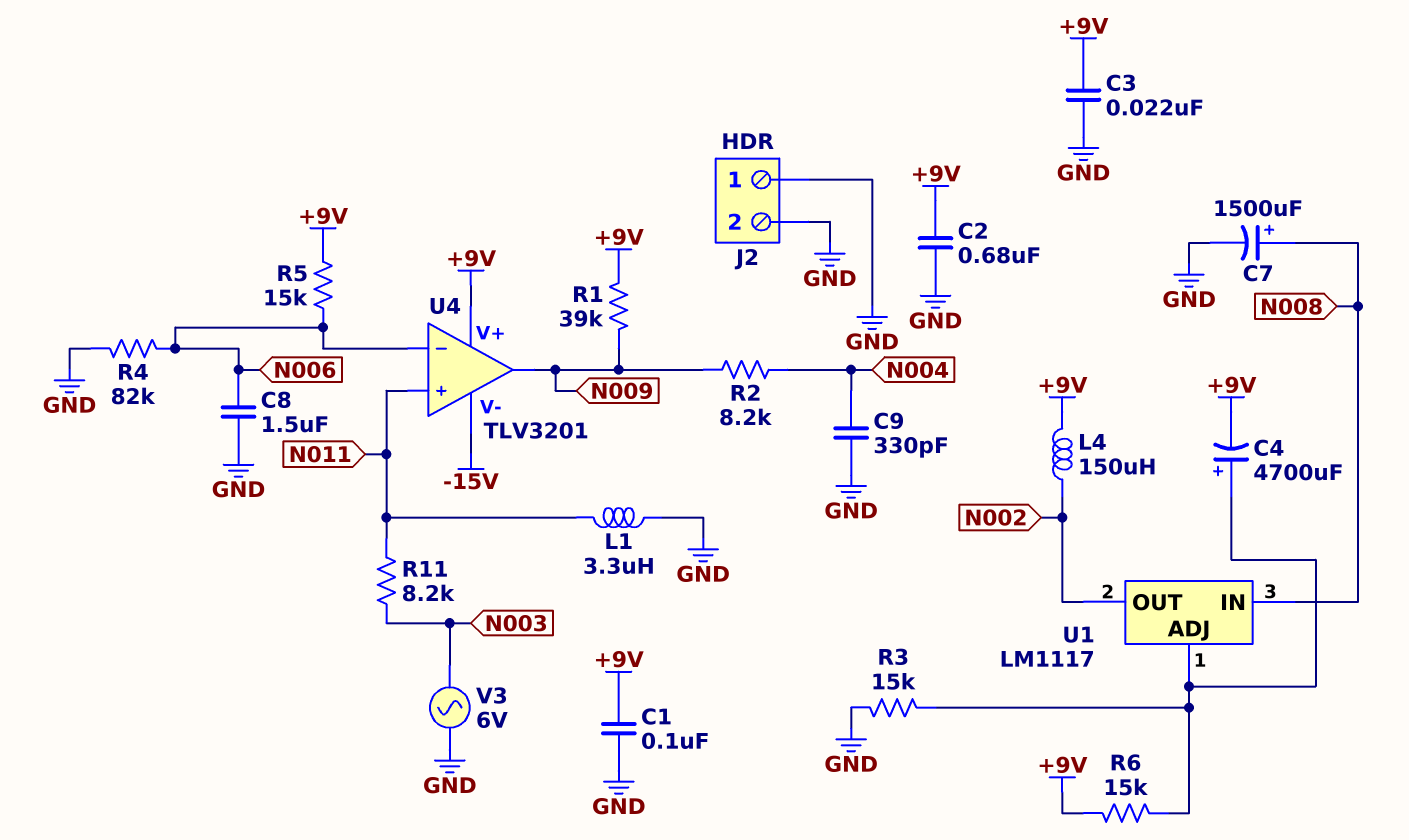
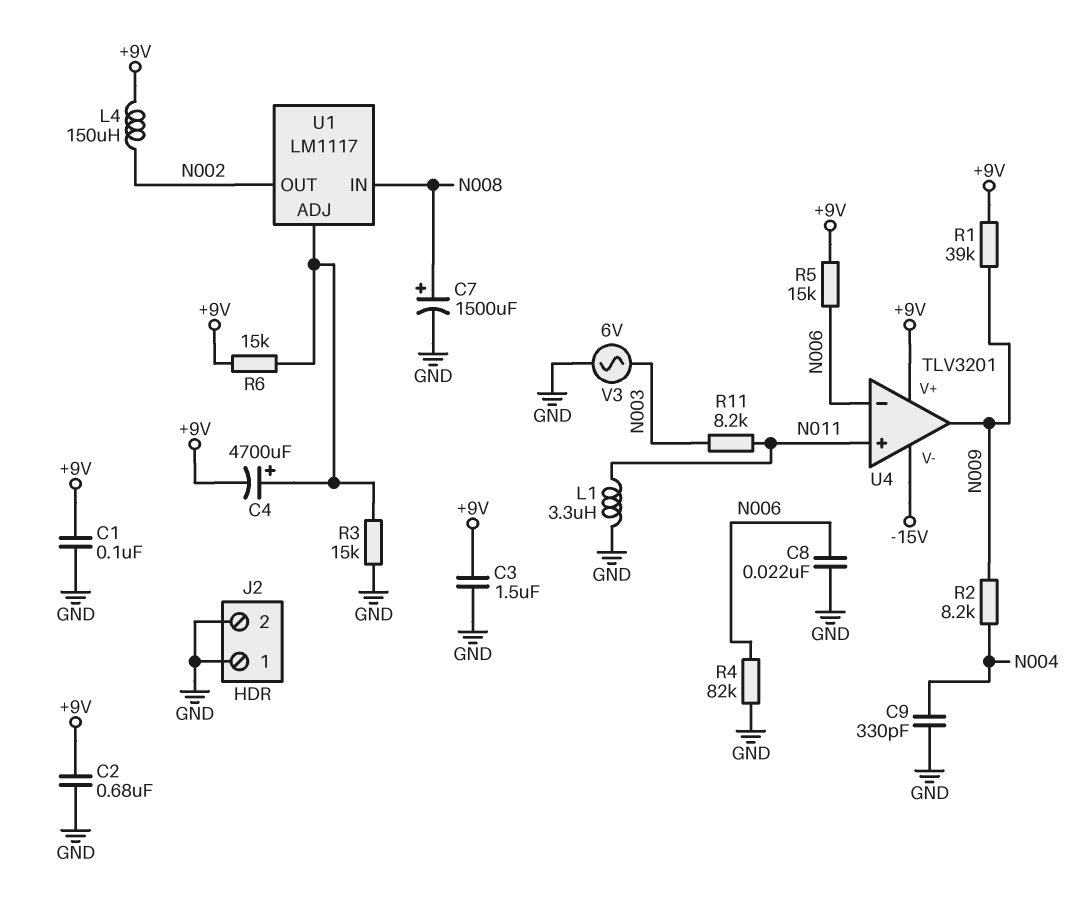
C3: 22nF (+9V, GND) -> 1.5uF (+9V, GND)
C8: 1.5uF (GND, N006) -> 22nF (GND, N006)

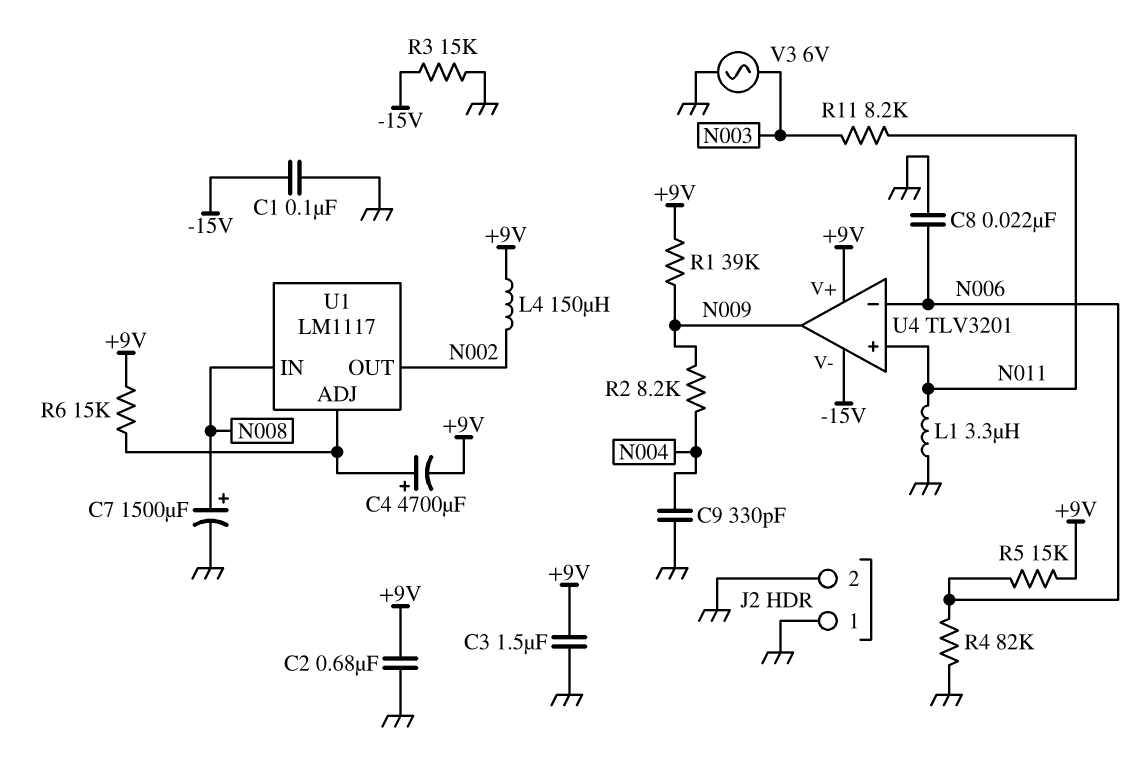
C1: 100nF (+9V, GND) -> 100nF (-15V, GND)
R3: 15k (GND, U1/ADJ) -> 15k (-15V, GND)

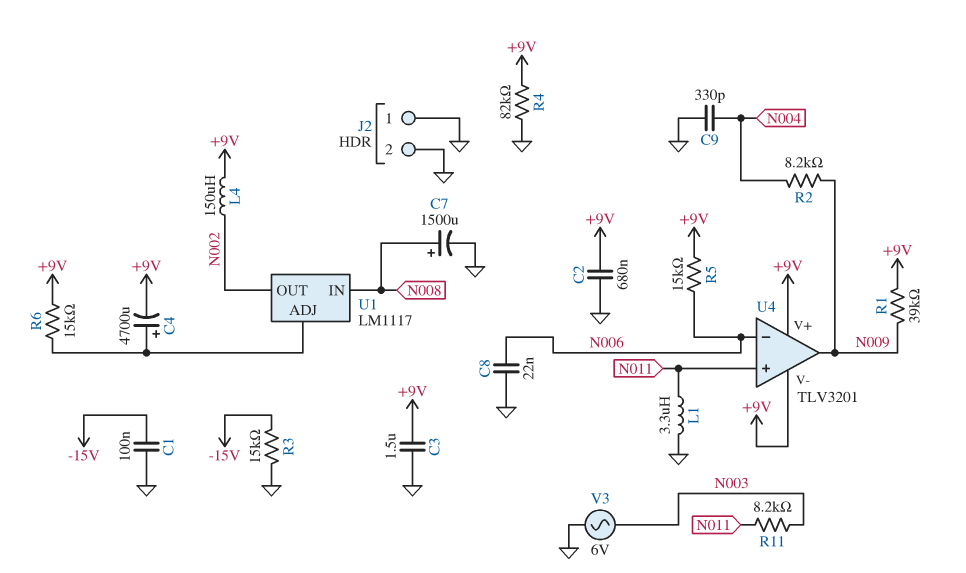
R4: 82k (GND, N006) -> 82k (+9V, GND)
U4 pin V-: -15V -> +9V

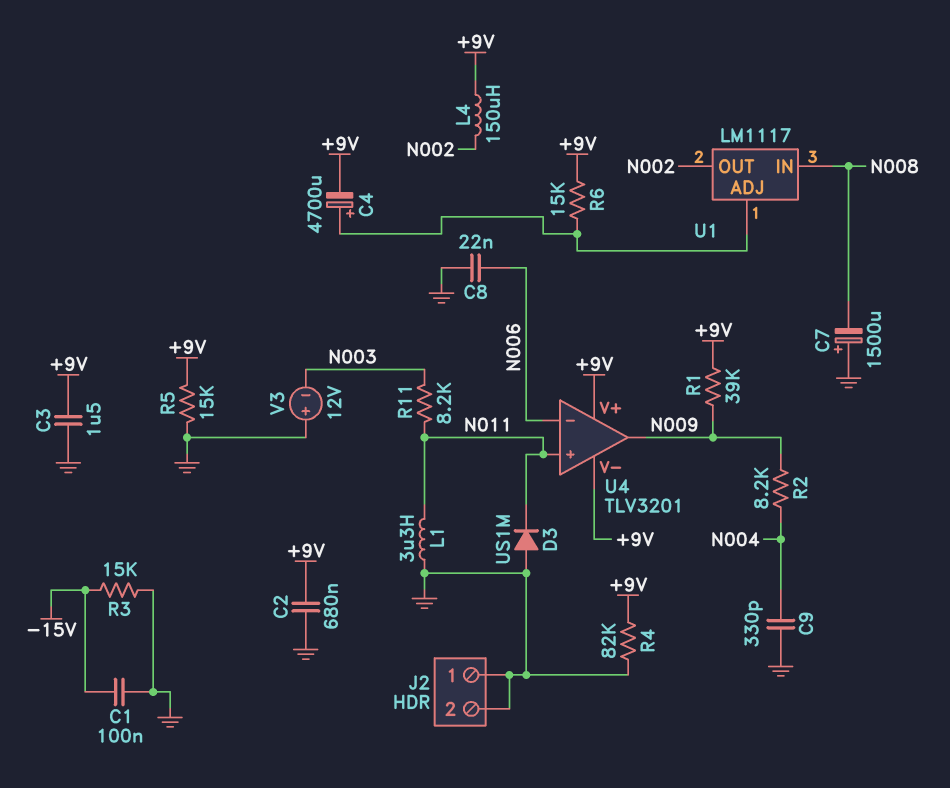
C7: 1500uF (plus N008, minus GND) -> 1500uF (plus GND, minus N008)
D3: none -> diode US1M (A GND, K N011)
R5: 15k (+9V, N006) -> 15k (+9V, GND)
V3: AC 6V (GND, N003) -> 12V (plus GND, minus N003)

